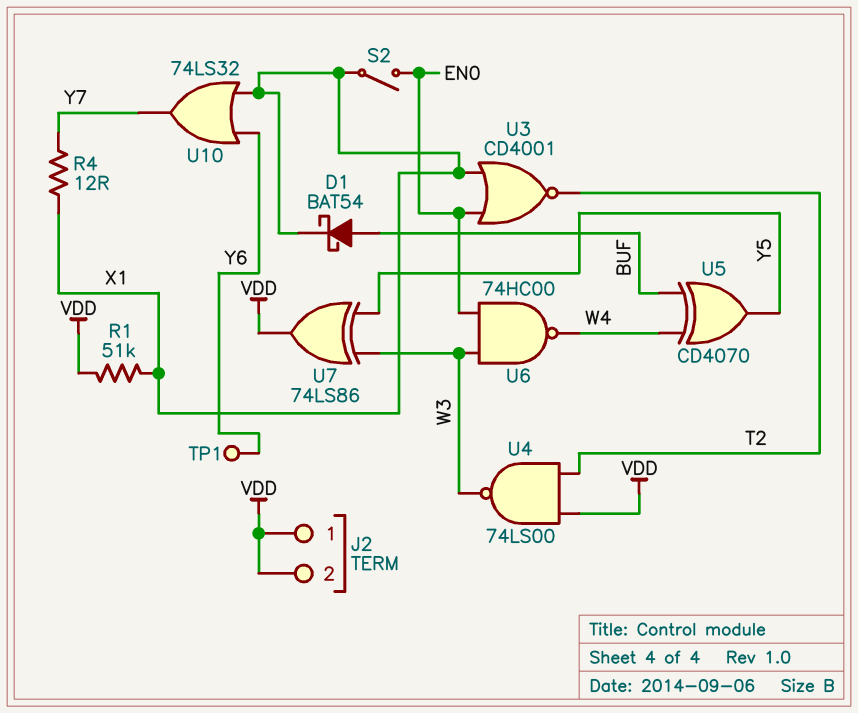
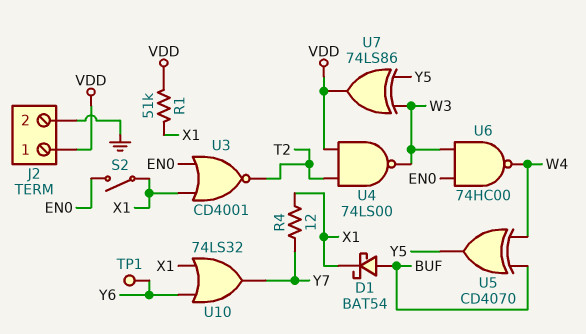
J2 pin 2: VDD -> GND

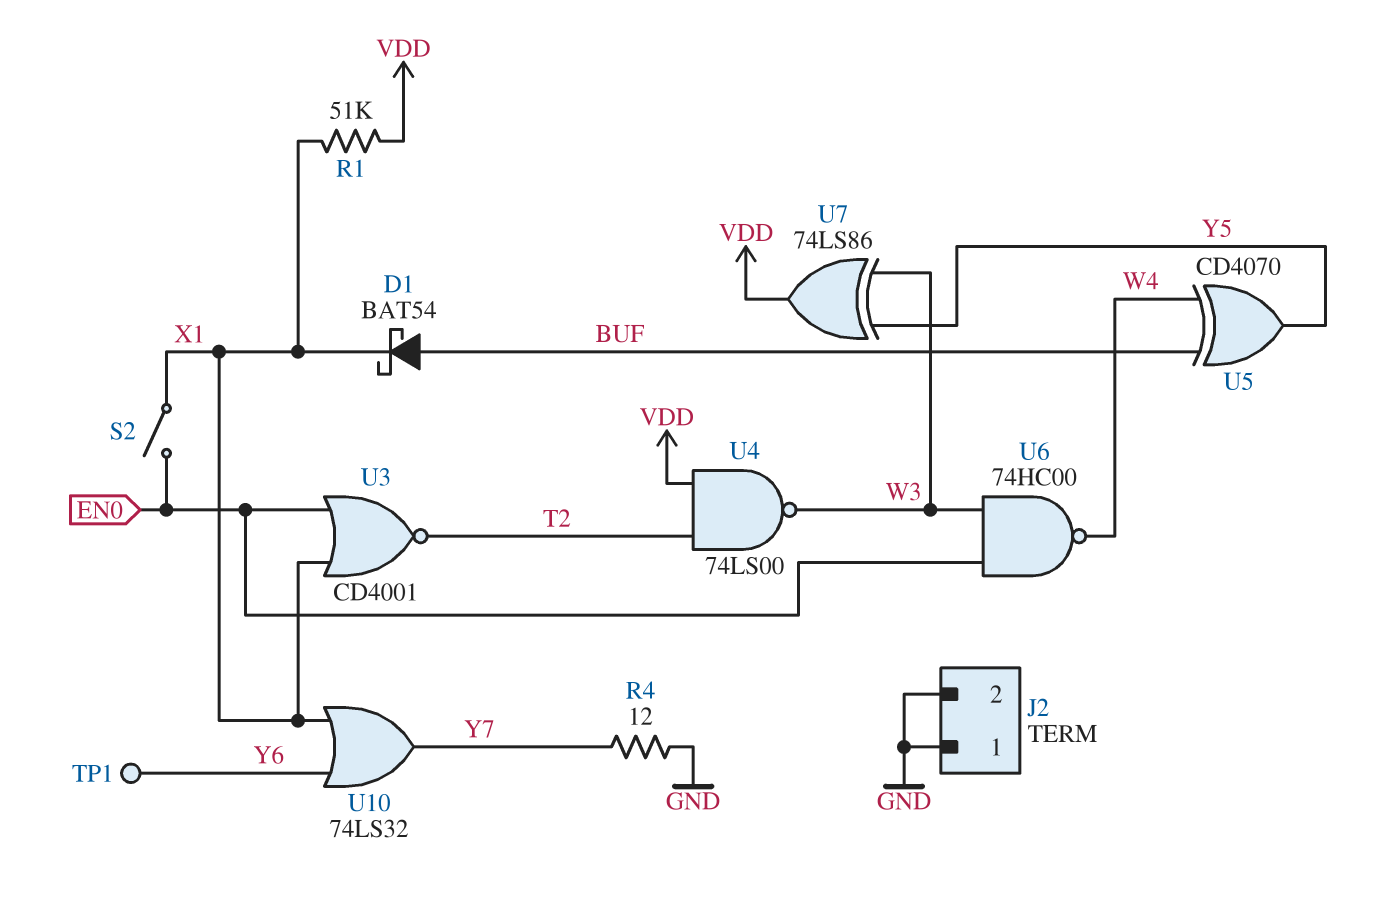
J2 pin 1: VDD -> GND
R4: 12 (X1, Y7) -> 12 (GND, Y7)

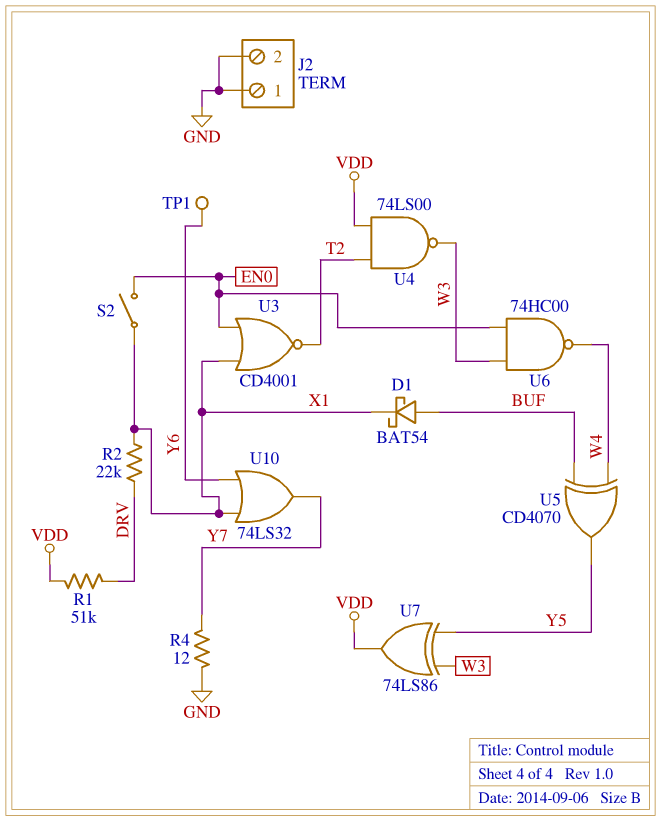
R1: 51k (VDD, X1) -> 51k (DRV, VDD)
R2: none -> 22k (DRV, X1)

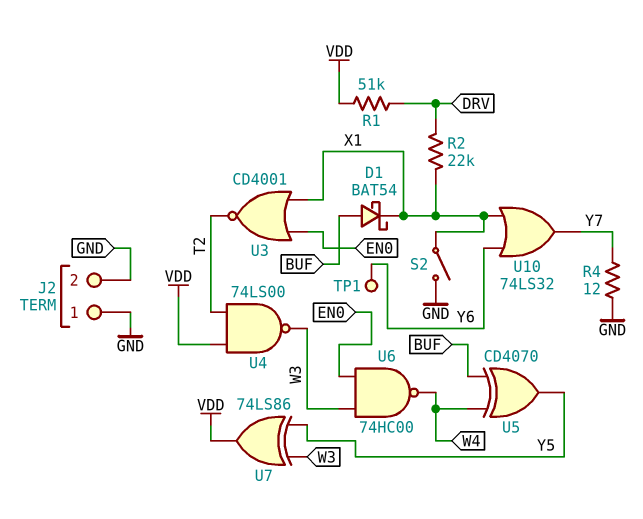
S2: switch (EN0, X1) -> switch (GND, X1)

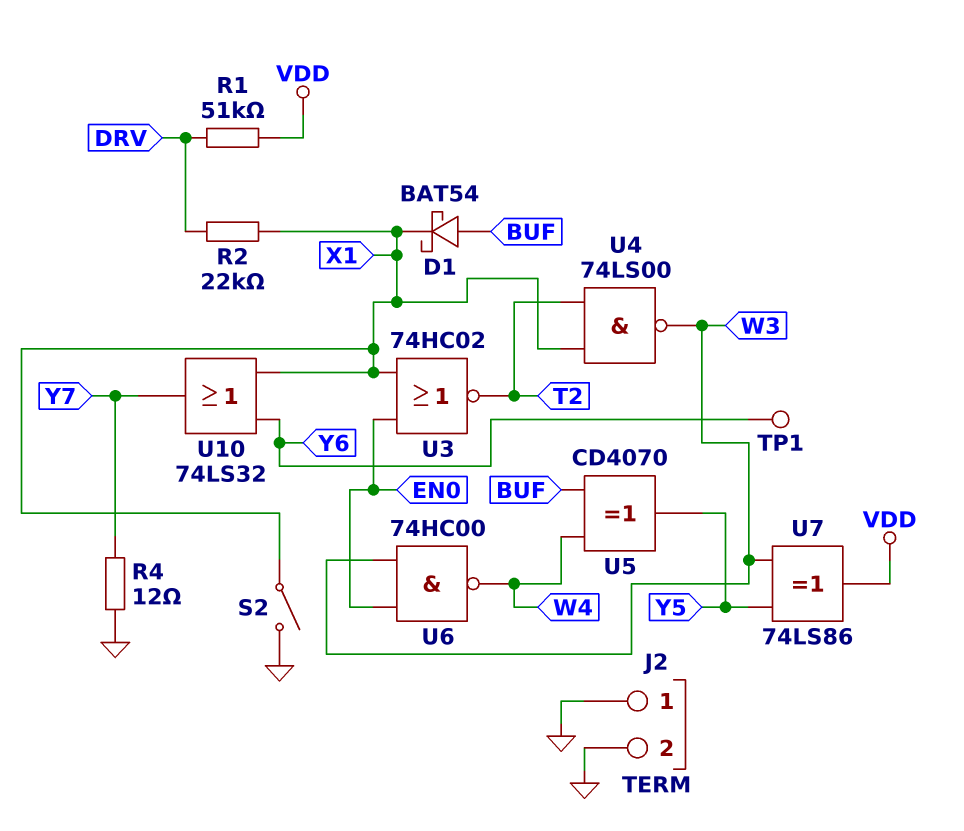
U3: NOR CD4001 (in EN0, in X1, out T2) -> NOR 74HC02 (in EN0, in X1, out T2)
U4: NAND 74LS00 (in T2, in VDD, out W3) -> NAND 74LS00 (in T2, in X1, out W3)

